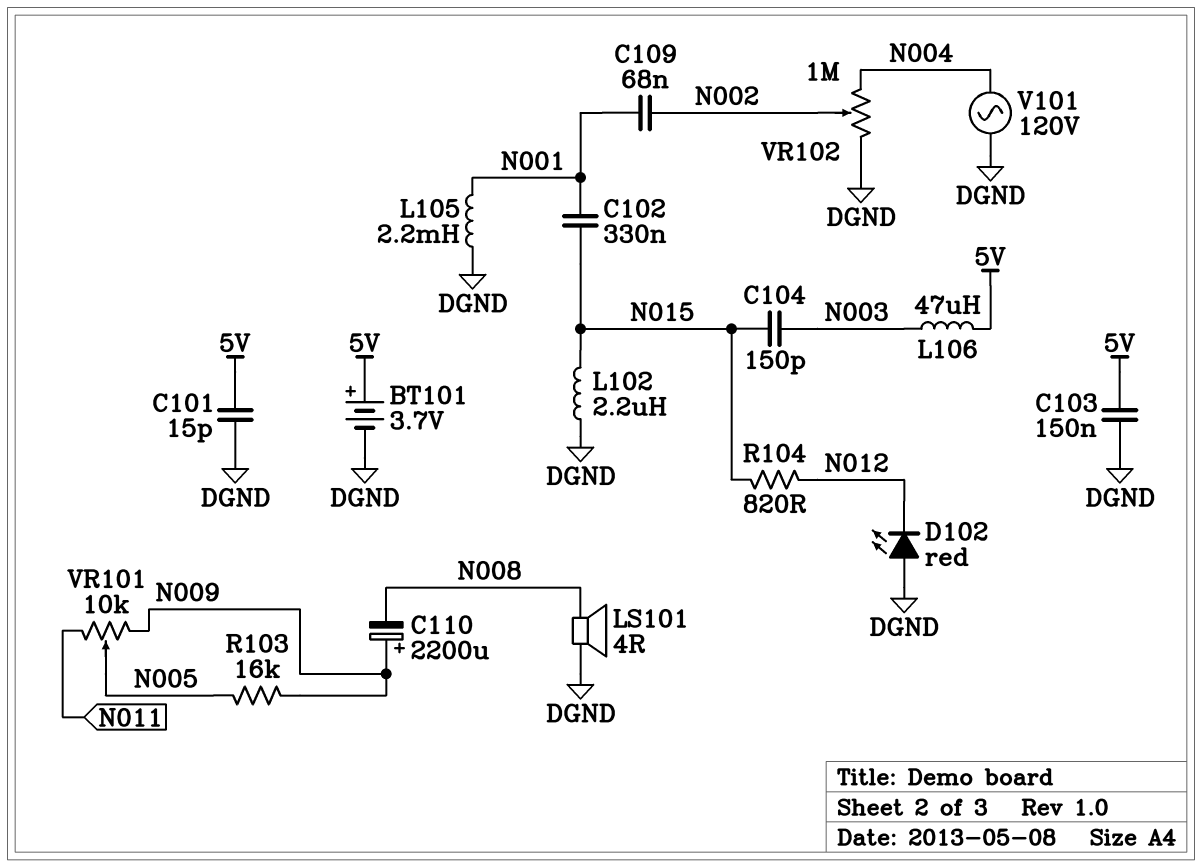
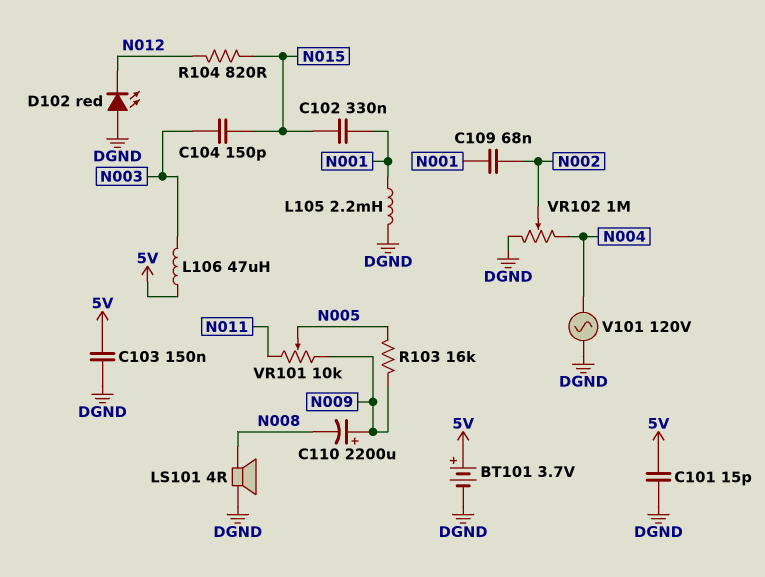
L102: 2.2uH (DGND, N015) -> none

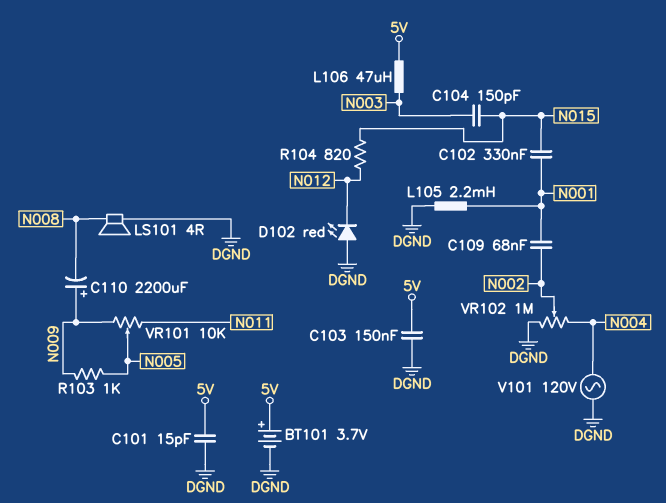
R103: 16k (N005, N009) -> 1k (N005, N009)

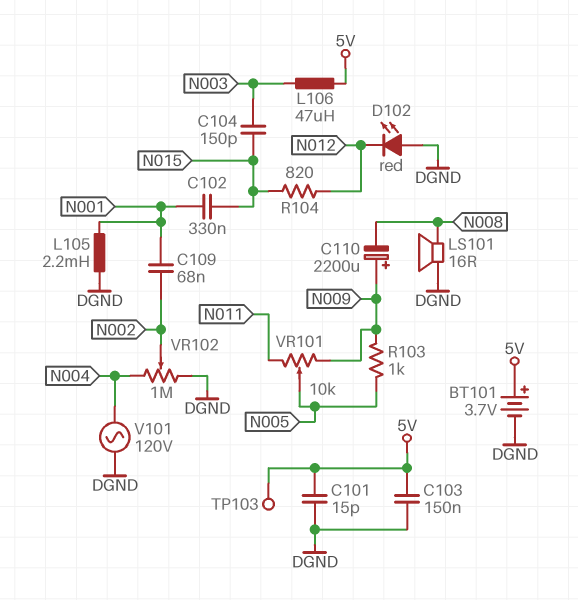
LS101: speaker 4R (DGND, N008) -> speaker 16R (DGND, N008)
TP103: none -> test point (5V)

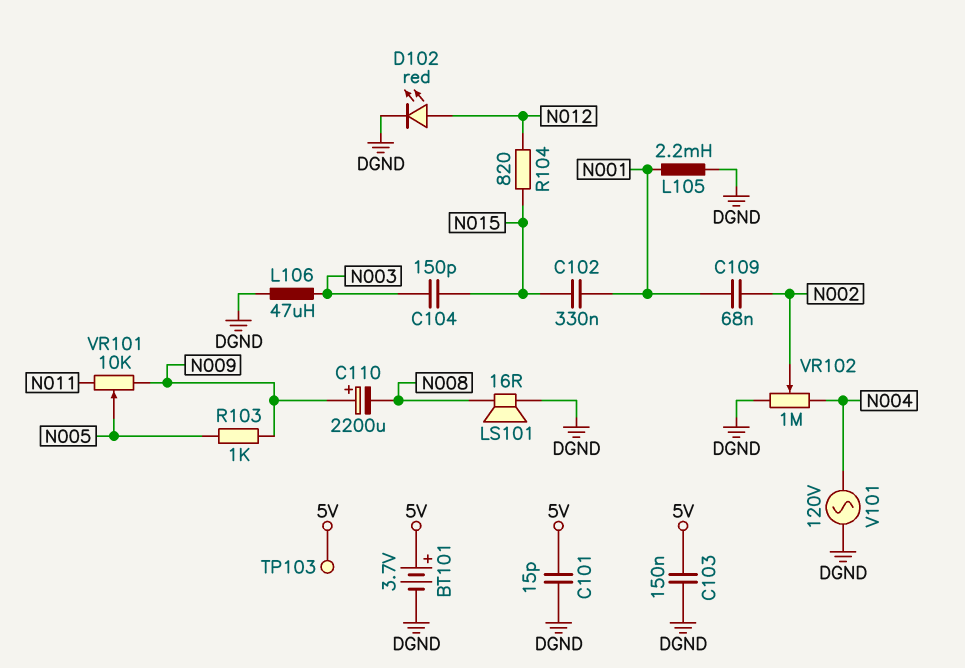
D102: LED red (A DGND, K N012) -> LED red (A N012, K DGND)
L106: 47uH (5V, N003) -> 47uH (DGND, N003)

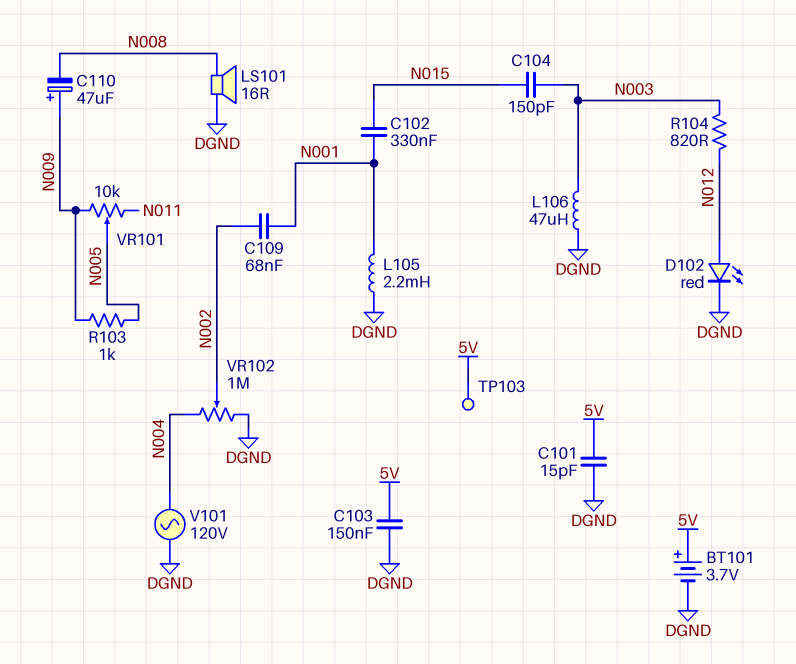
C110: 2200uF (plus N009, minus N008) -> 47uF (plus N009, minus N008)
R104: 820 (N012, N015) -> 820 (N003, N012)

